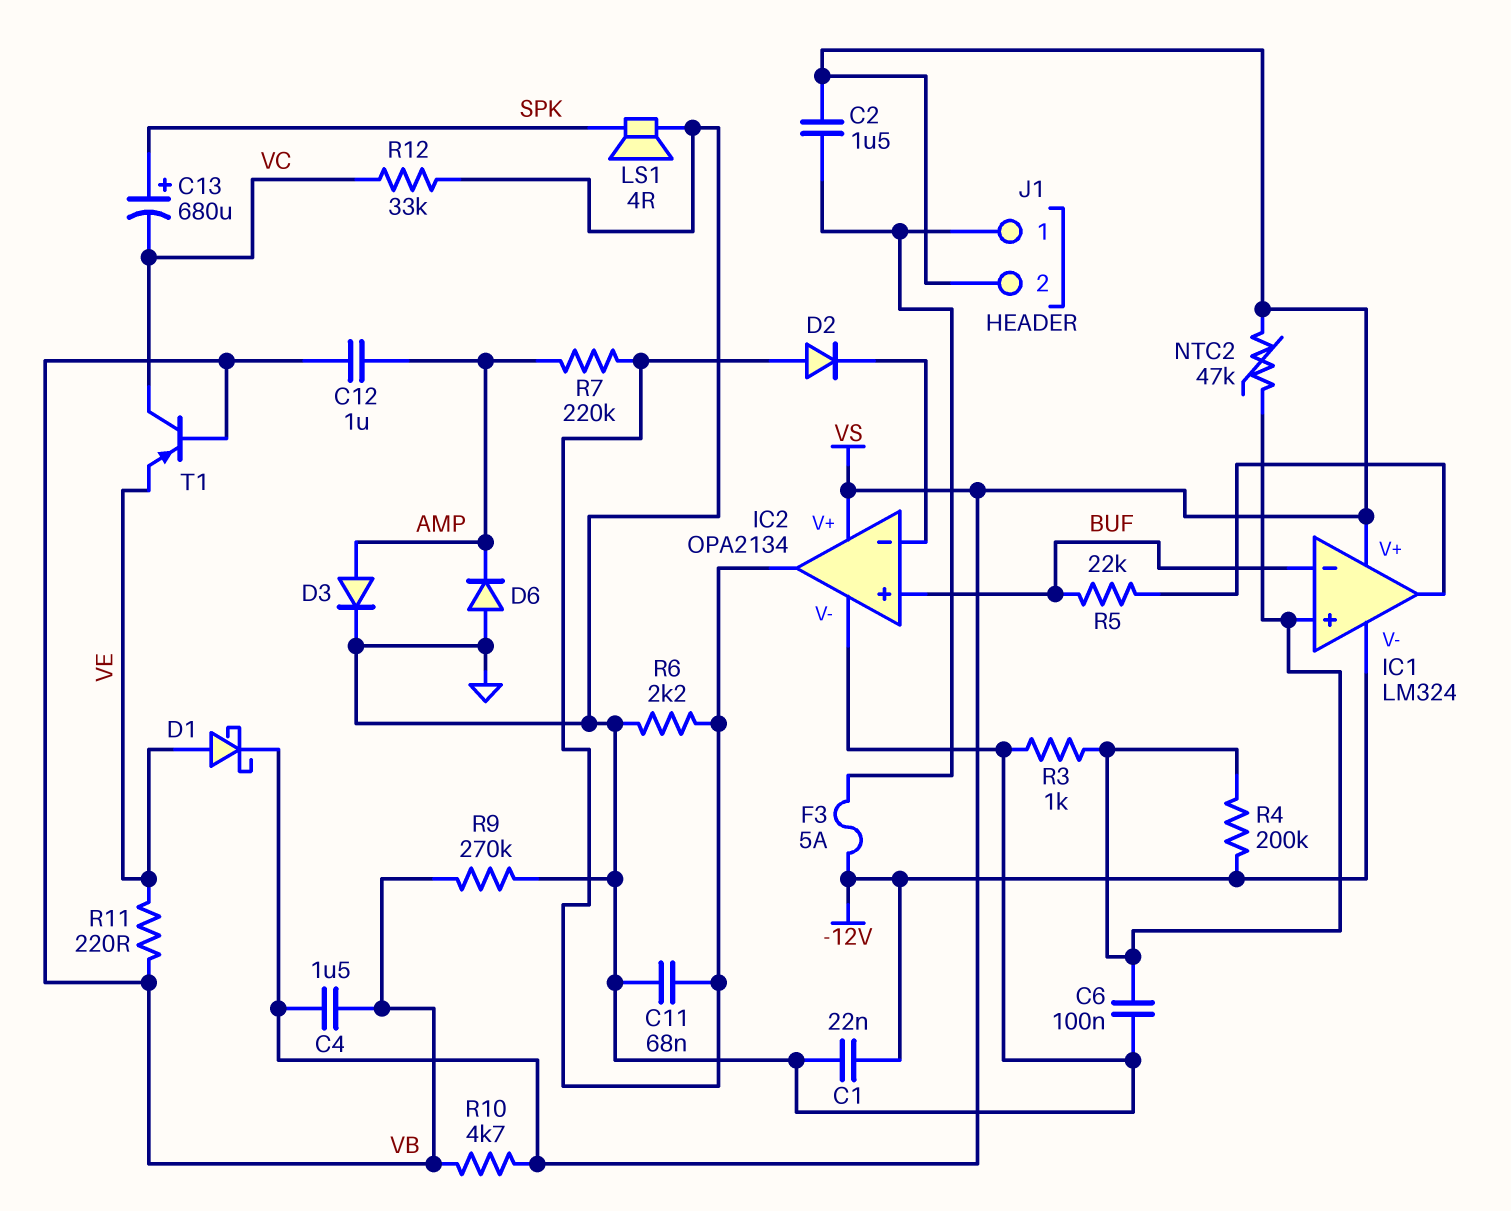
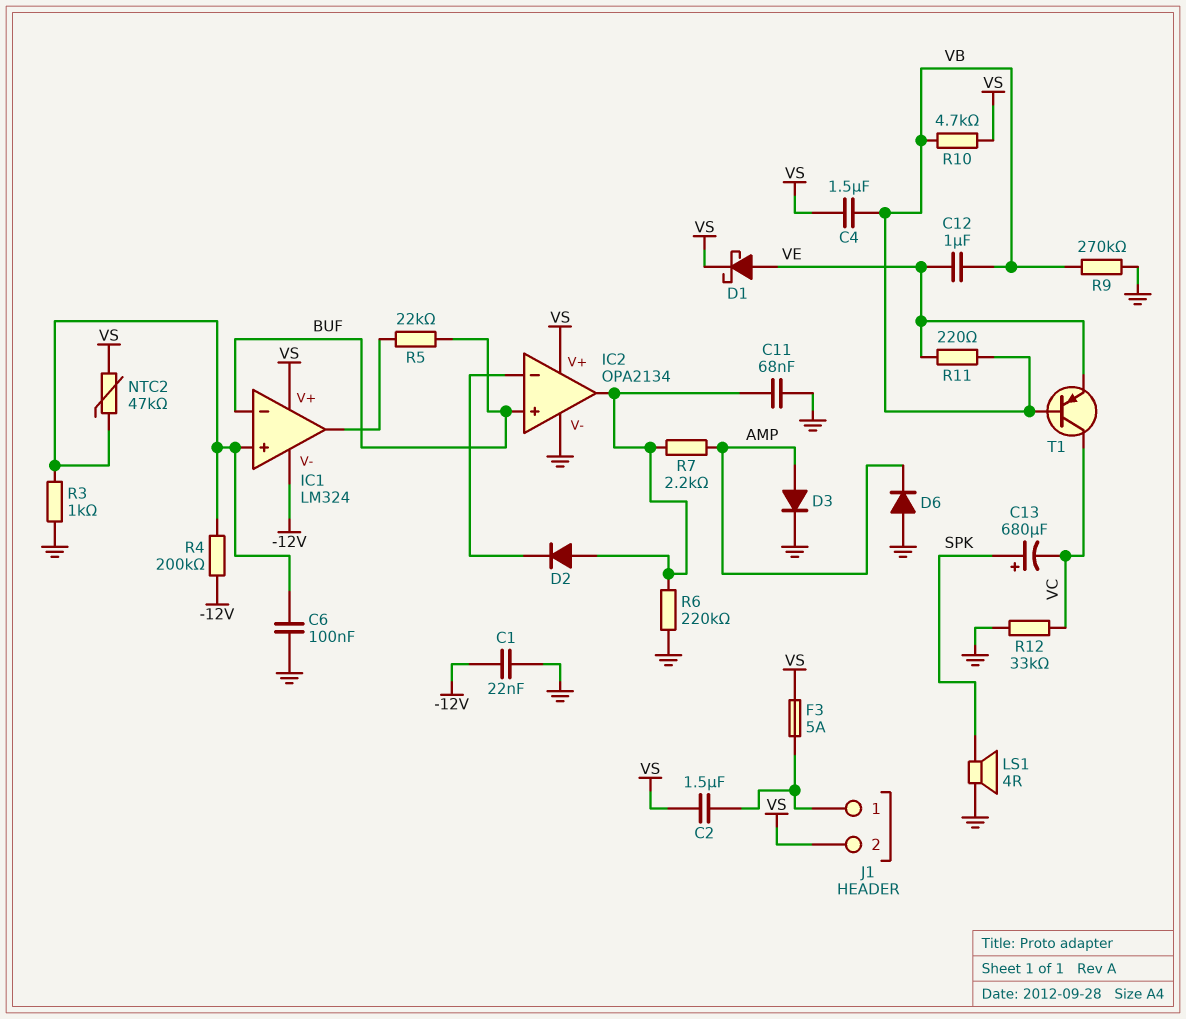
C12: 1uF (AMP, VB) -> 1uF (VB, VE)
F3: 5A (-12V, J1/1) -> 5A (J1/1, VS)
R6: 2.2k (GND, IC2/out) -> 220k (GND, IC2/out)
R7: 220k (AMP, IC2/out) -> 2.2k (AMP, IC2/out)

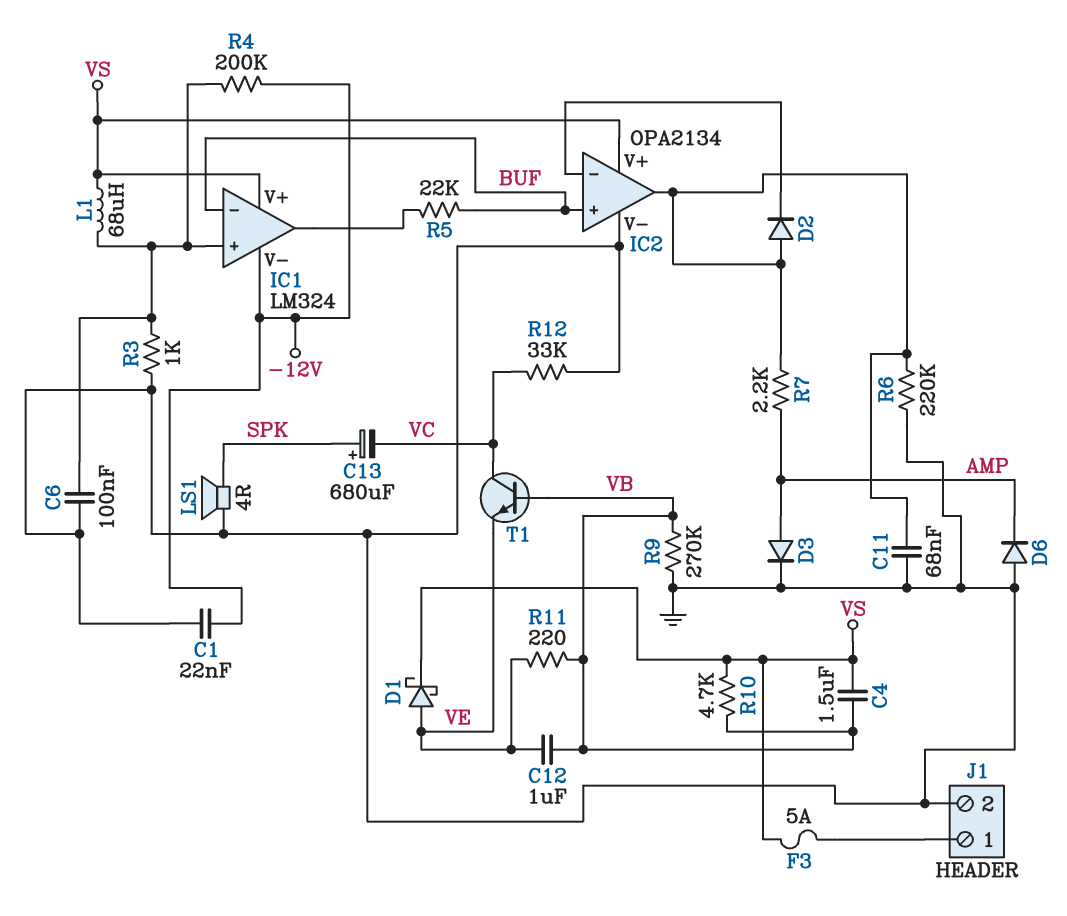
C2: 1.5uF (J1/1, VS) -> none
J1 pin 2: VS -> GND
L1: none -> 68uH (IC1/in+, VS)
NTC2: 47k (IC1/in+, VS) -> none
T1: PNP (B VB, C VC, E VE) -> NPN (B VB, C VC, E VE)

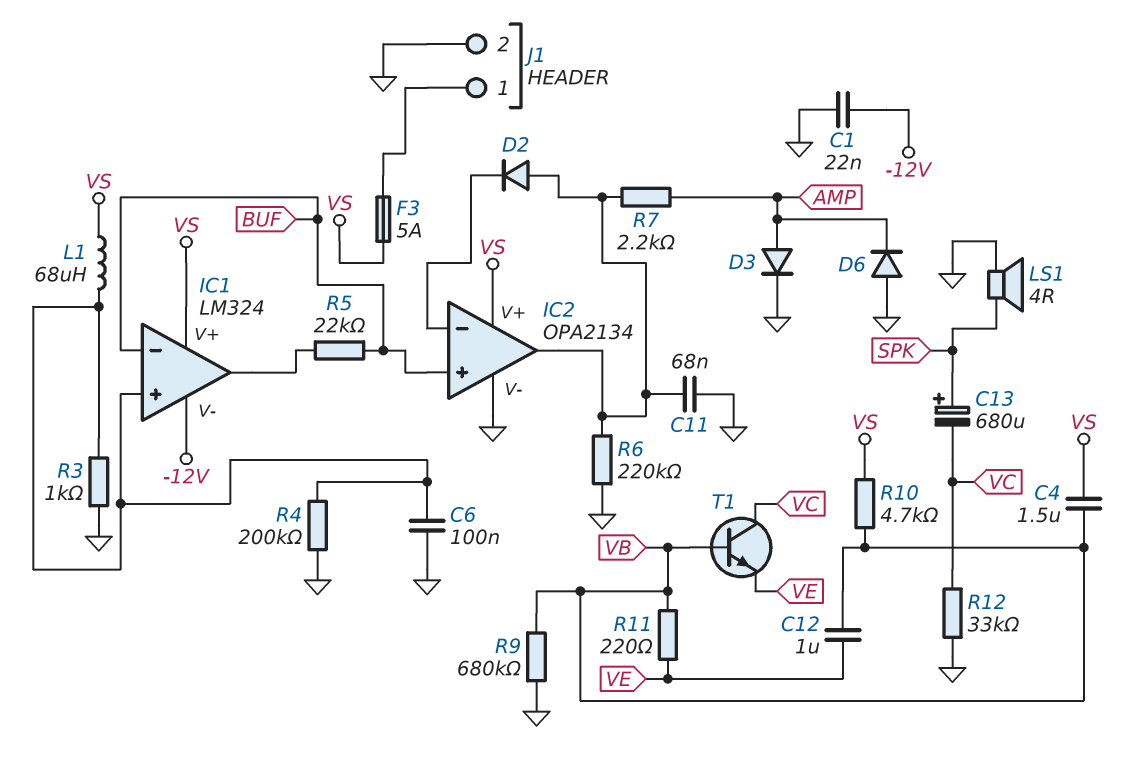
D1: schottky (A VE, K VS) -> none
R4: 200k (-12V, IC1/in+) -> 200k (GND, IC1/in+)
R9: 270k (GND, VB) -> 680k (GND, VB)

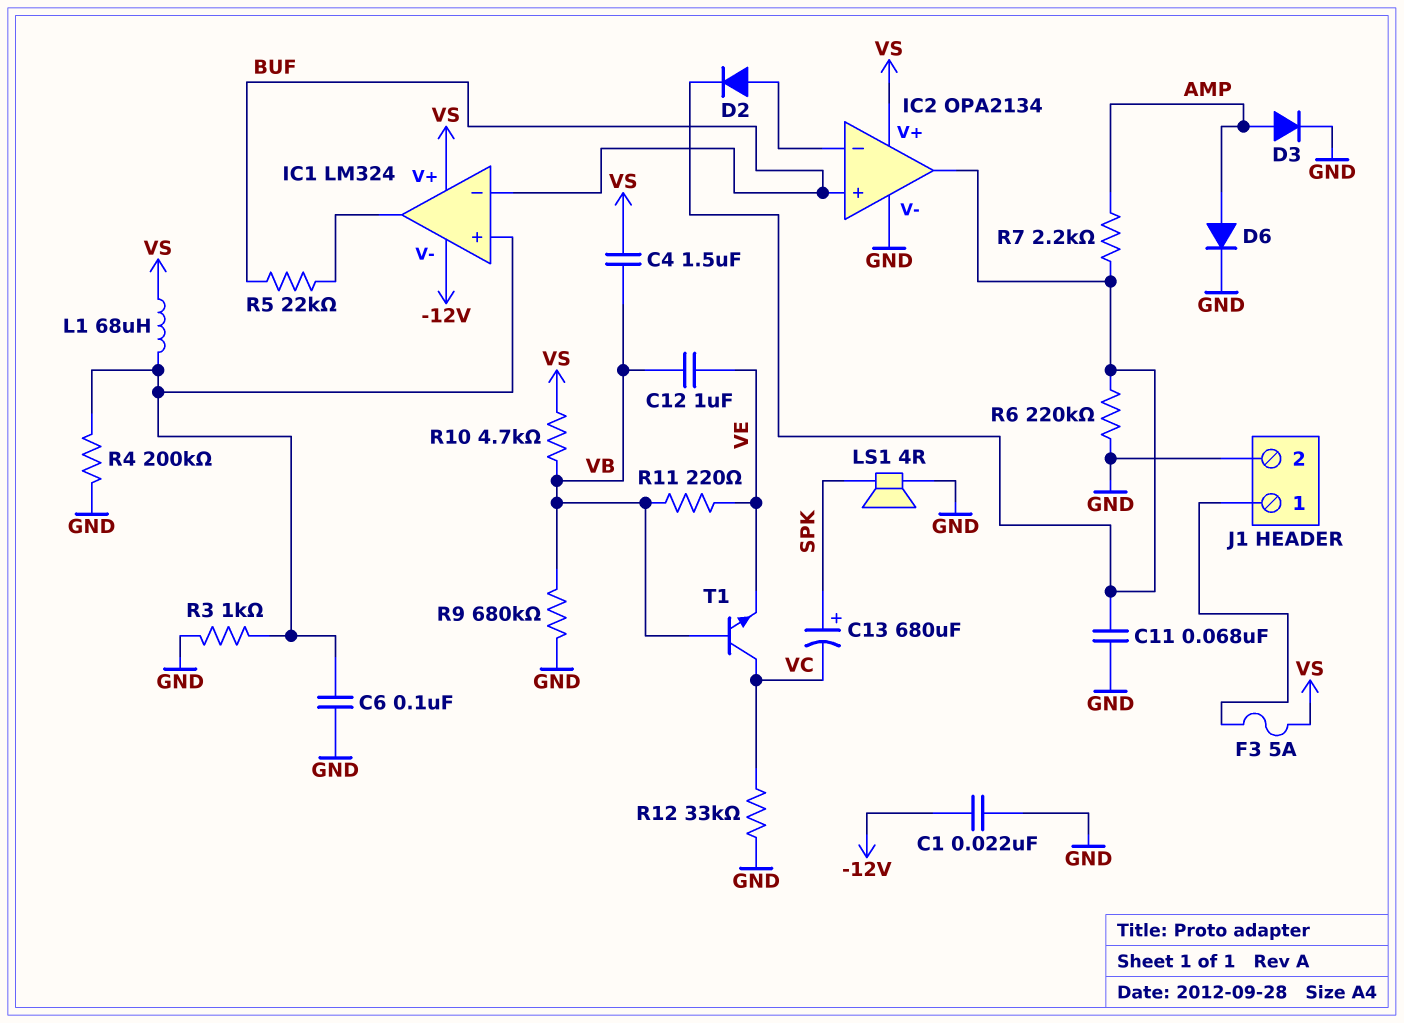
D2: diode (A IC2/out, K IC2/in-) -> diode (A IC2/in-, K IC2/out)
D6: diode (A GND, K AMP) -> diode (A AMP, K GND)

